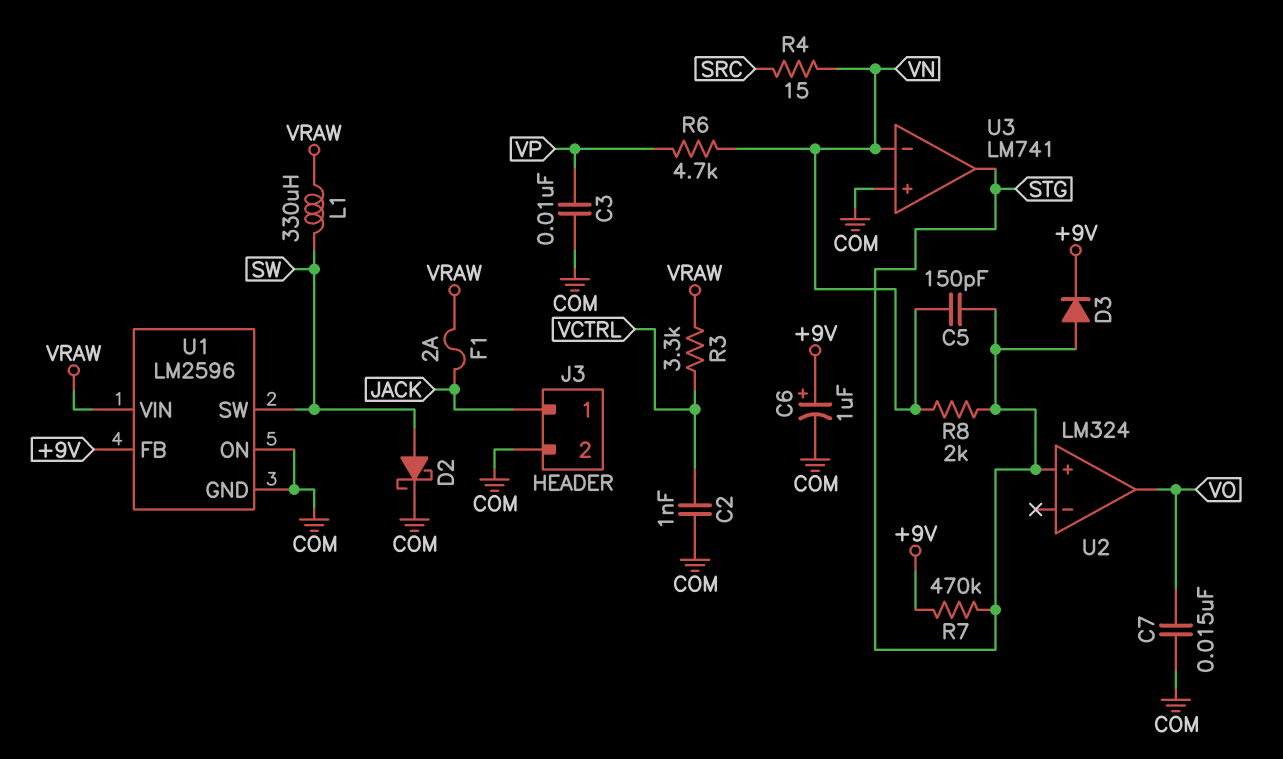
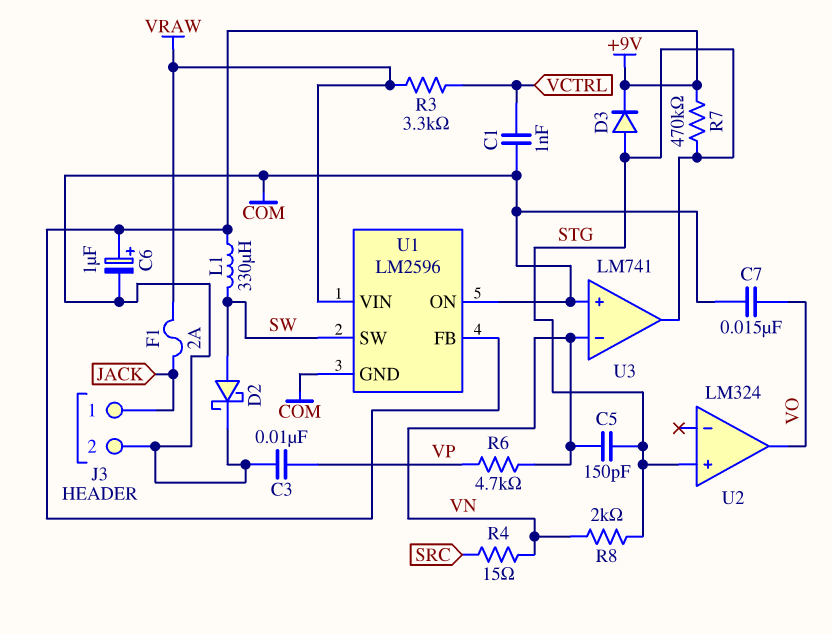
C1: none -> 1nF (COM, VCTRL)
C2: 1nF (COM, VCTRL) -> none
L1: 330uH (SW, VRAW) -> 330uH (+9V, SW)

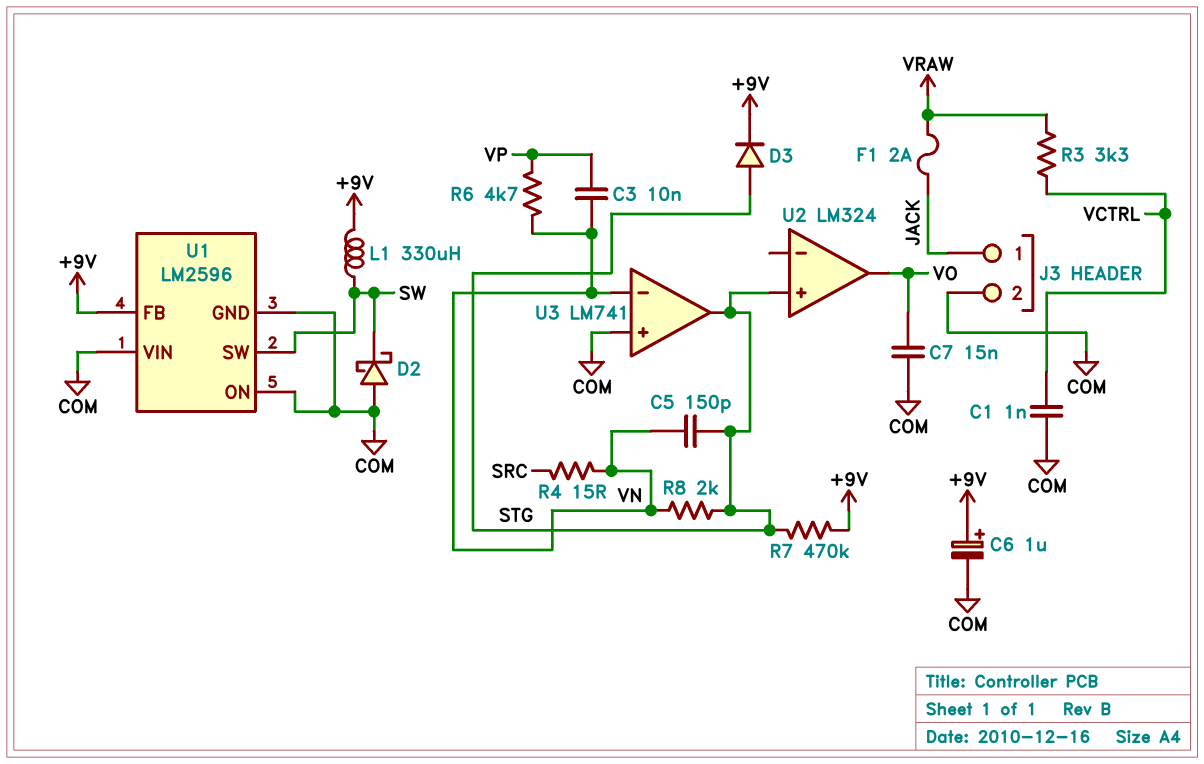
C3: 10nF (COM, VP) -> 10nF (VN, VP)
D2: schottky (A SW, K COM) -> schottky (A COM, K SW)
U1 pin VIN: VRAW -> COM

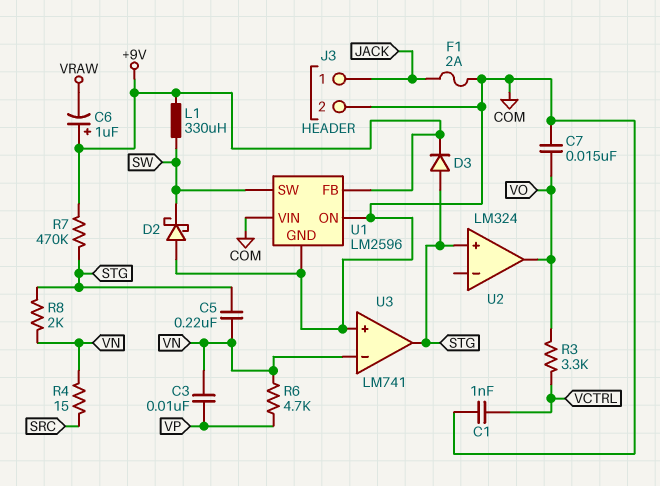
C5: 150pF (STG, VN) -> 220nF (STG, VN)
C6: 1uF (plus +9V, minus COM) -> 1uF (plus +9V, minus VRAW)
F1: 2A (JACK, VRAW) -> 2A (COM, JACK)
R3: 3.3k (VCTRL, VRAW) -> 3.3k (VCTRL, VO)

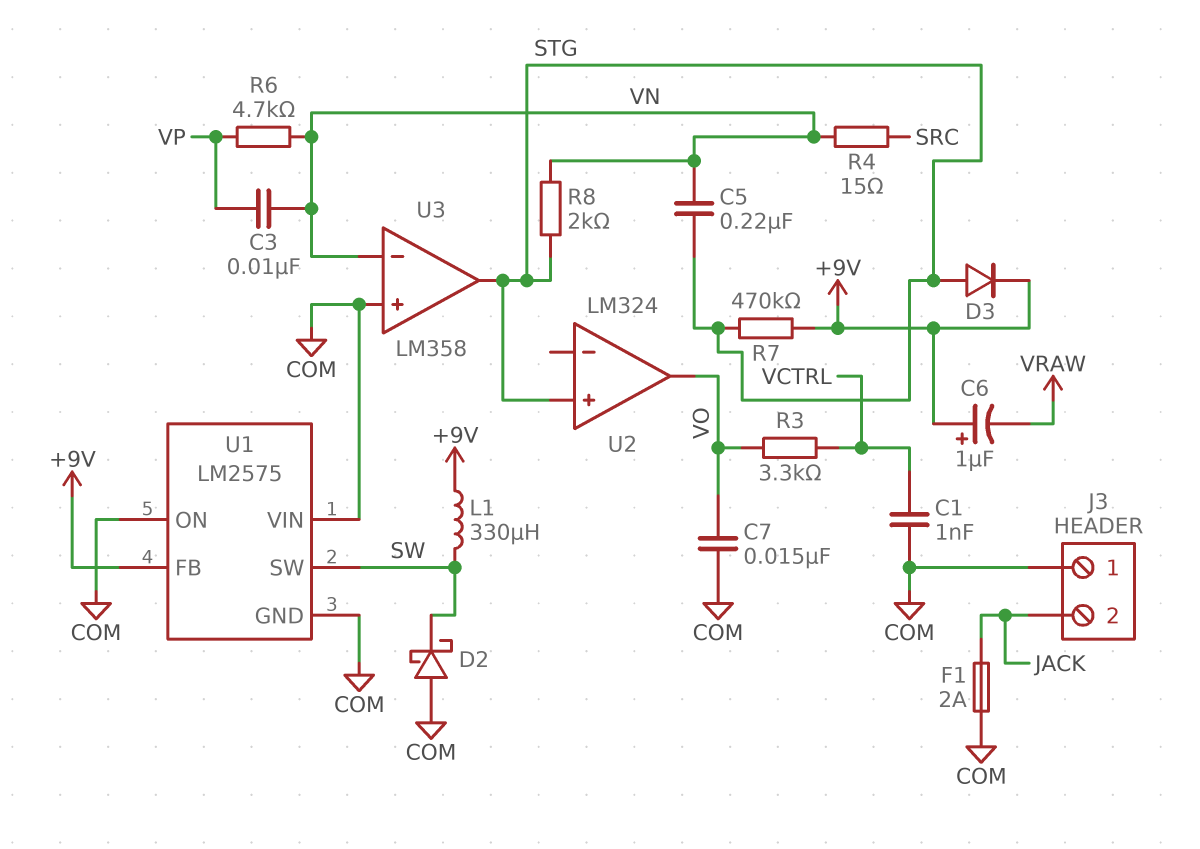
J3 pin 1: JACK -> COM
J3 pin 2: COM -> JACK
U1: LM2596 -> LM2575
U3: LM741 -> LM358

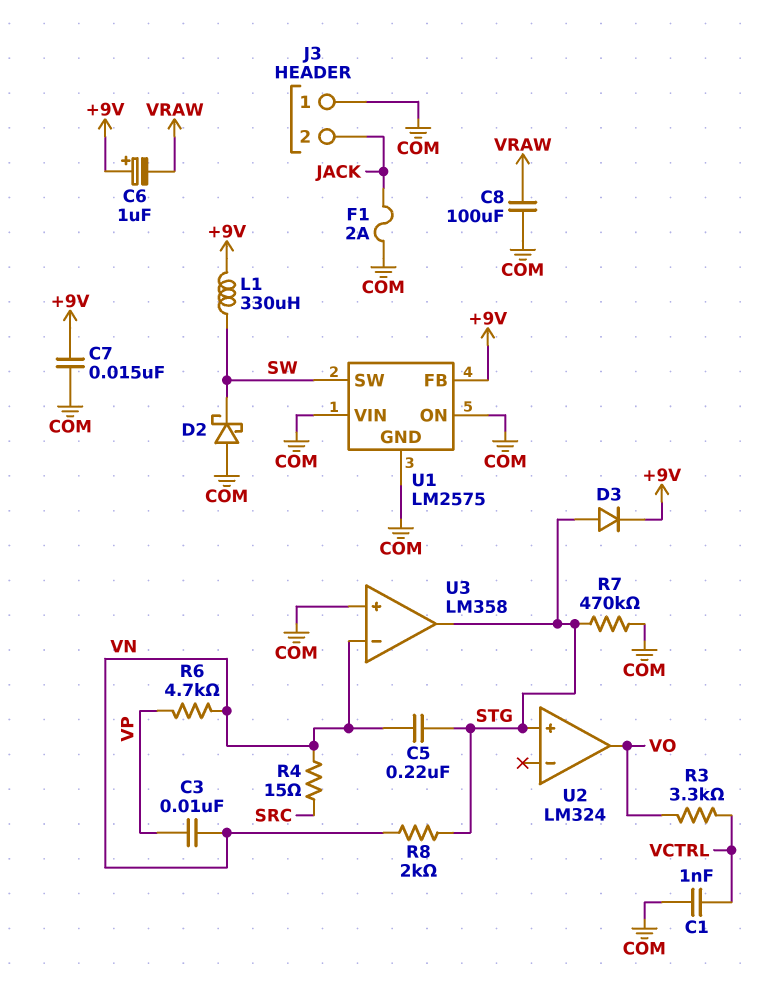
C7: 15nF (COM, VO) -> 15nF (+9V, COM)
C8: none -> 100uF (COM, VRAW)
R7: 470k (+9V, STG) -> 470k (COM, STG)

